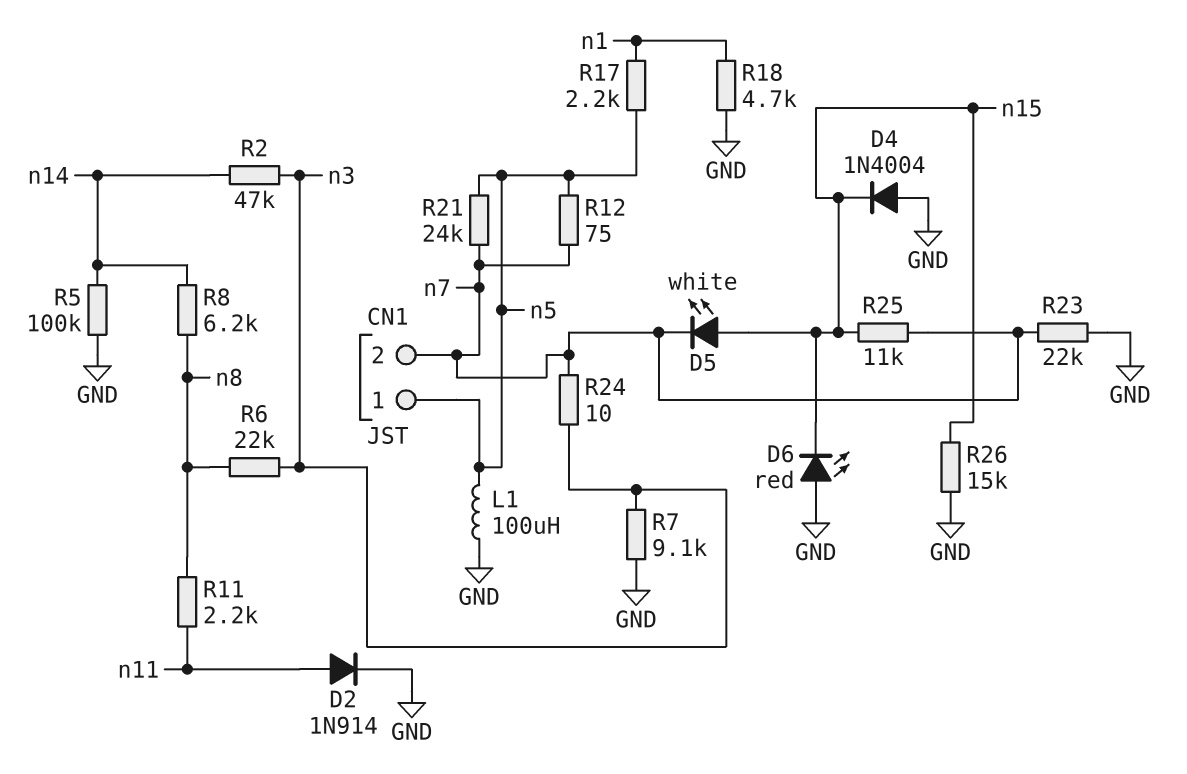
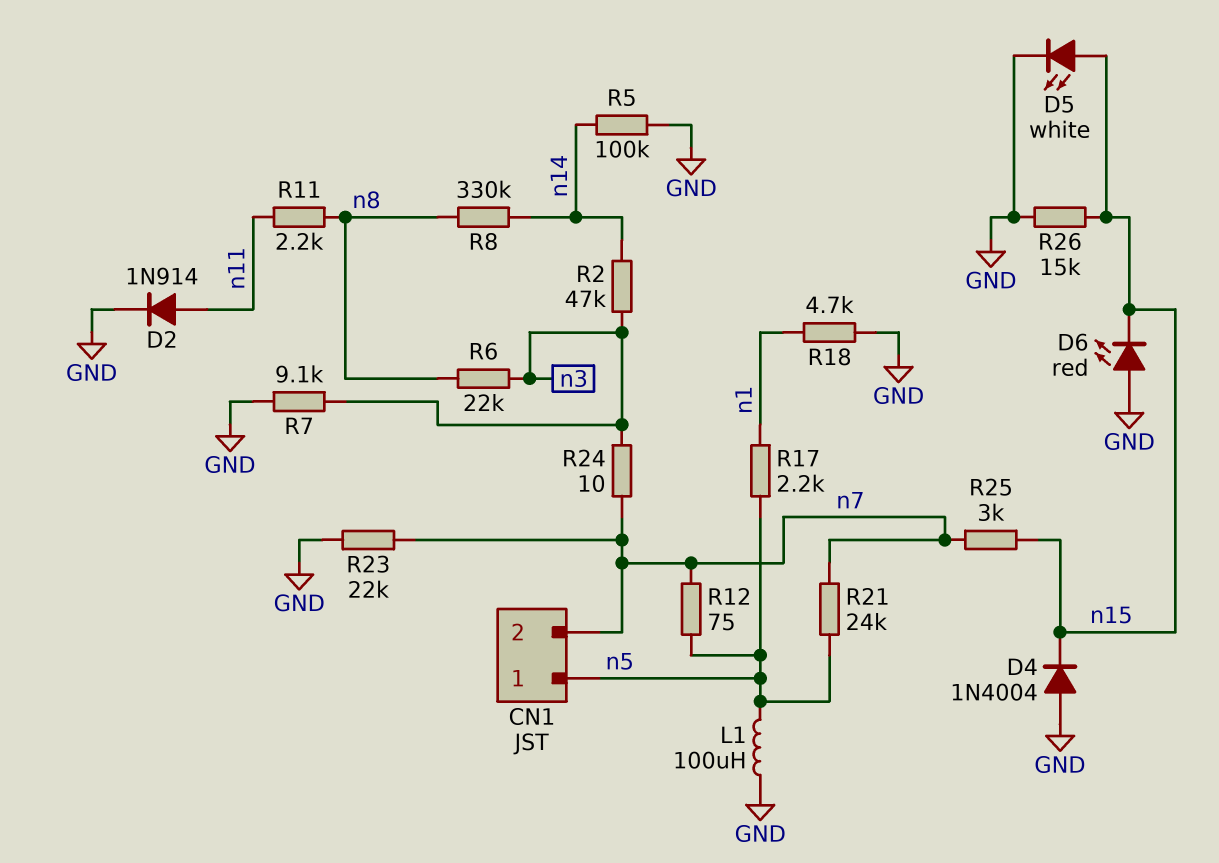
D5: LED white (A n15, K n7) -> LED white (A n15, K GND)
R8: 6.2k (n8, n14) -> 330k (n8, n14)
R25: 11k (n7, n15) -> 3k (n7, n15)

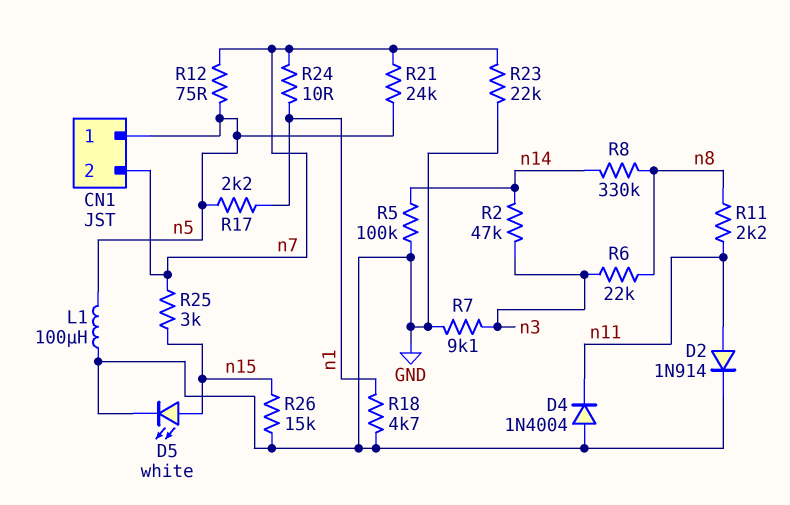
D4: diode 1N4004 (A GND, K n15) -> diode 1N4004 (A GND, K n11)
D6: LED red (A GND, K n15) -> none
R24: 10 (n3, n7) -> 10 (n1, n7)

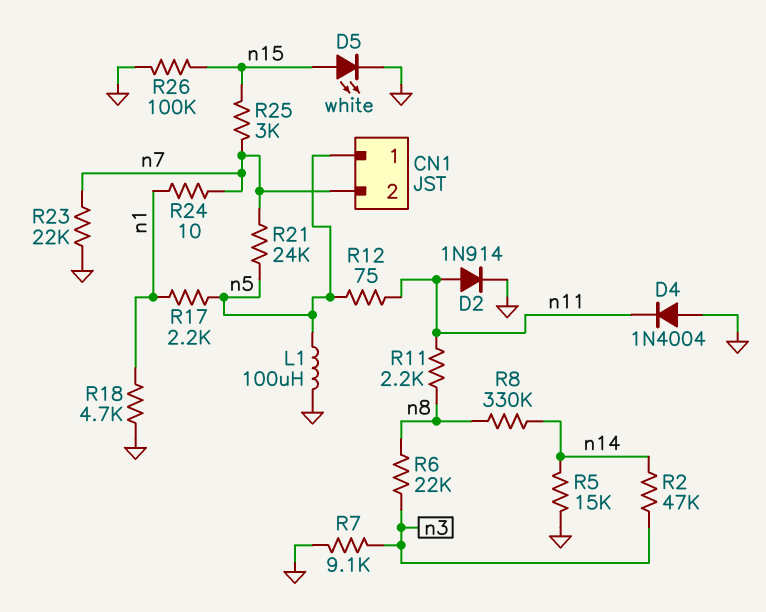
R5: 100k (GND, n14) -> 15k (GND, n14)
R12: 75 (n5, n7) -> 75 (n5, n11)
R26: 15k (GND, n15) -> 100k (GND, n15)

